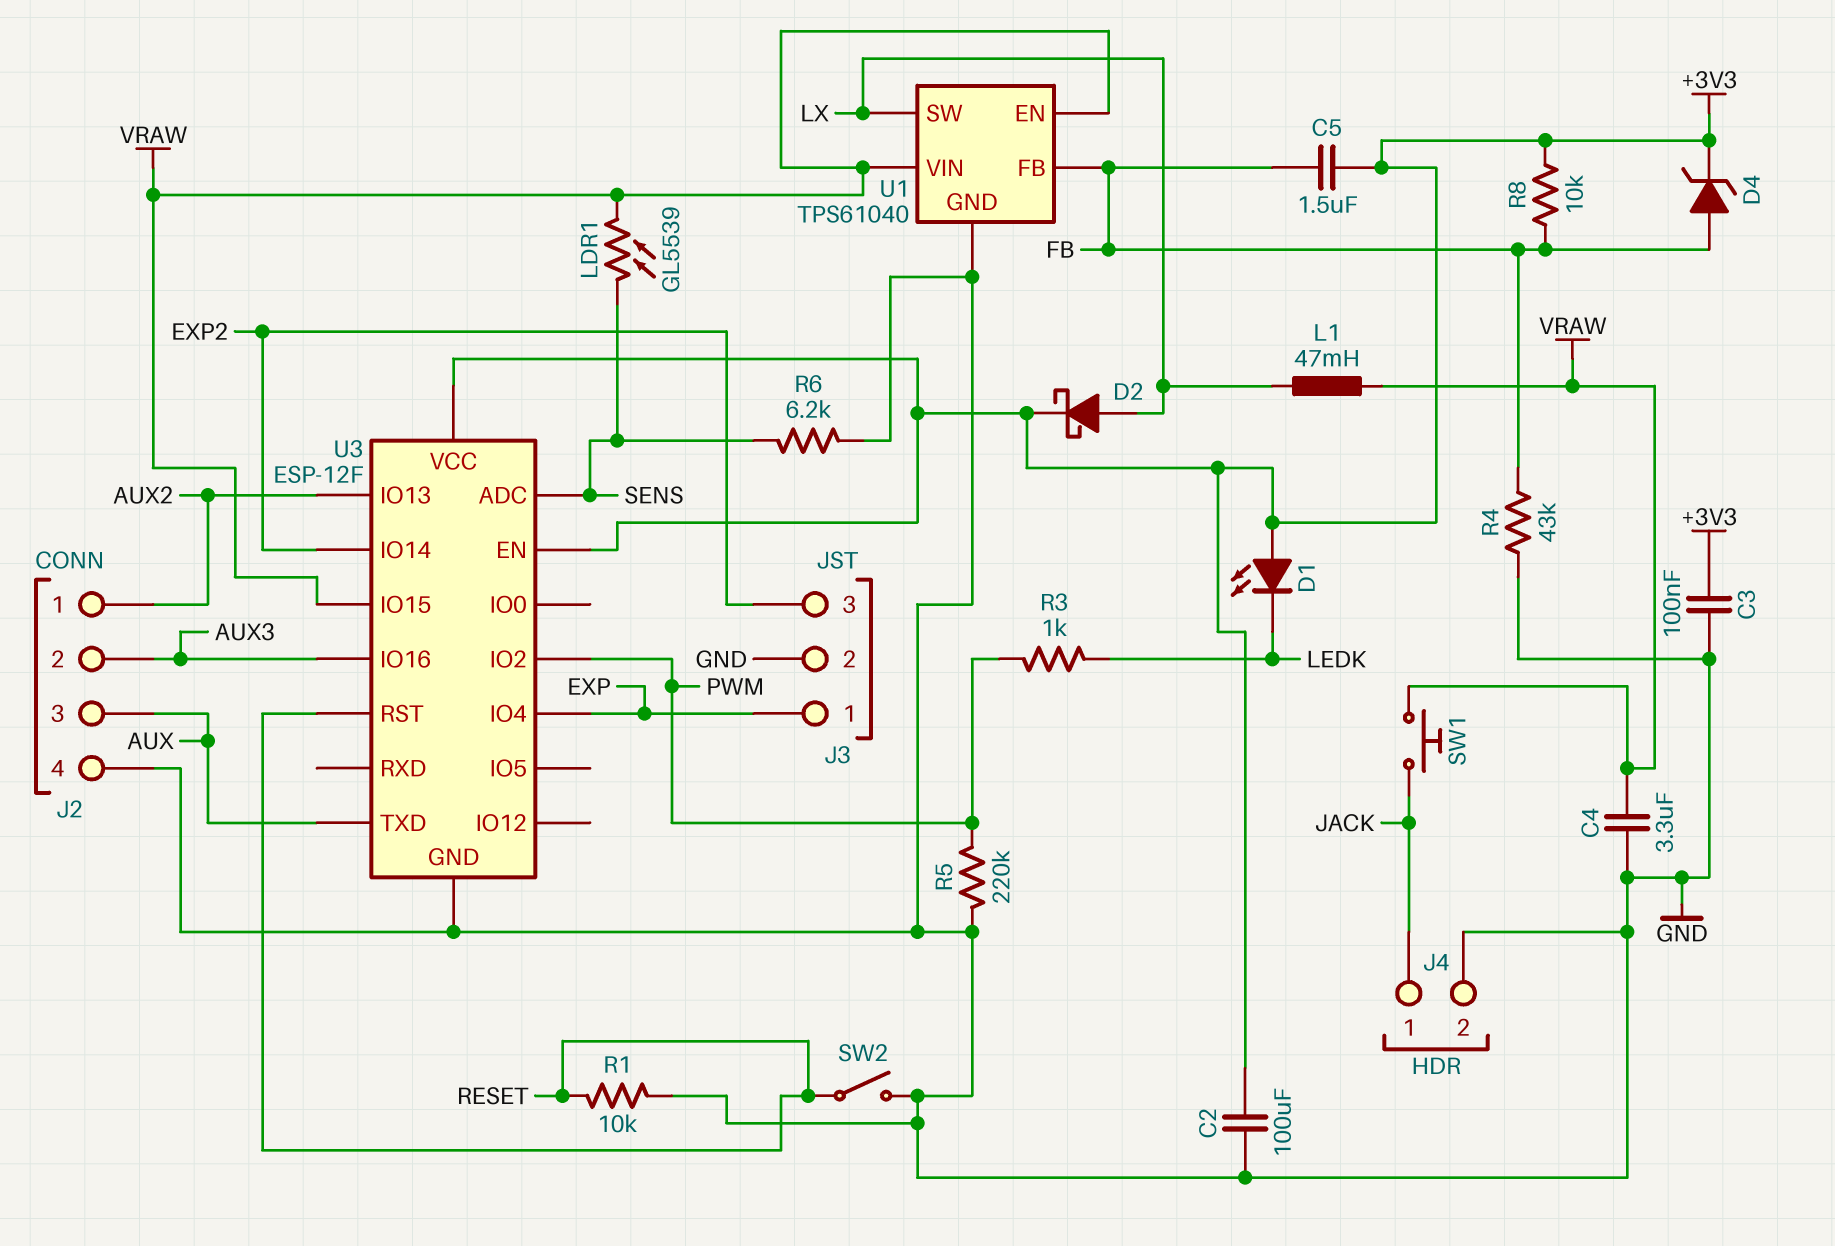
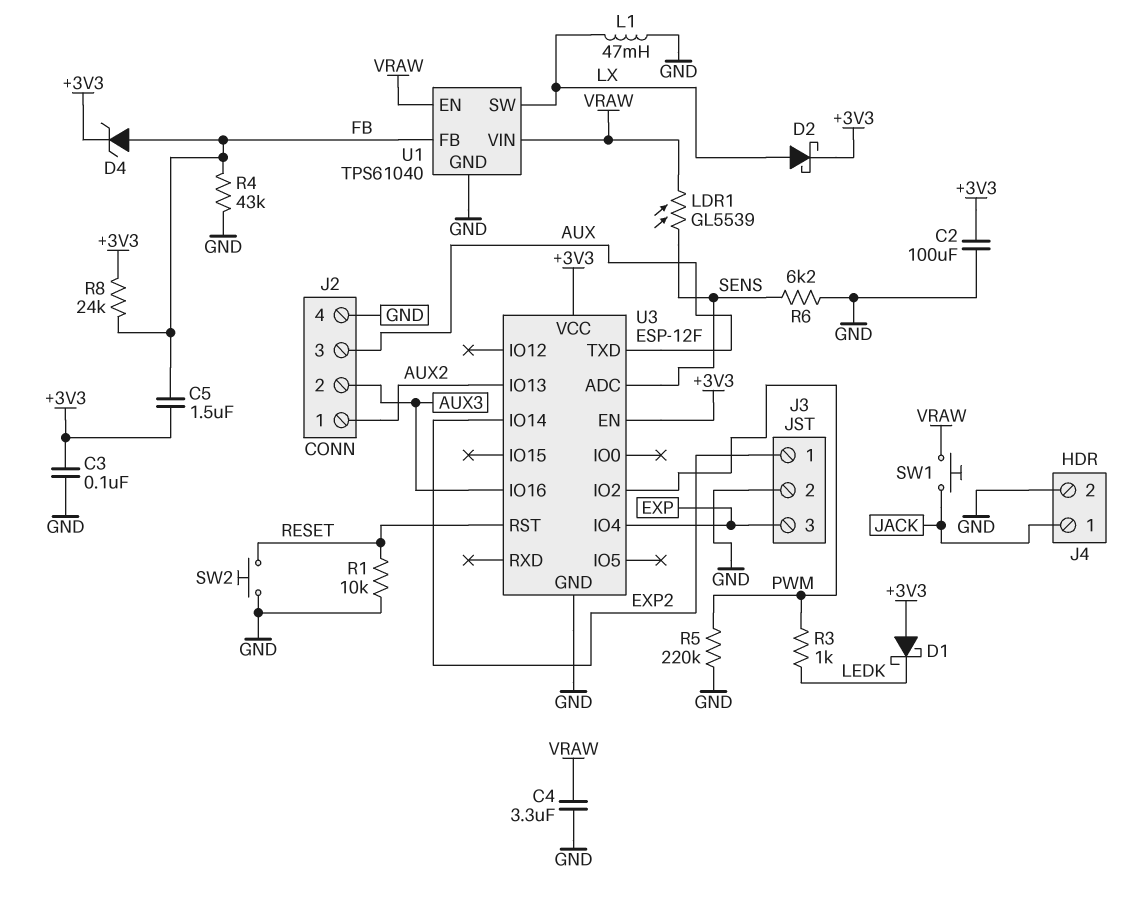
D1: LED (A +3V3, K LEDK) -> schottky (A +3V3, K LEDK)
J3 pin 1: EXP -> EXP2
J3 pin 3: EXP2 -> EXP
L1: 47mH (LX, VRAW) -> 47mH (GND, LX)
R8: 10k (+3V3, FB) -> 24k (+3V3, FB)
SW2: switch (GND, RESET) -> button (GND, RESET)
U3 pin IO15: VRAW -> none

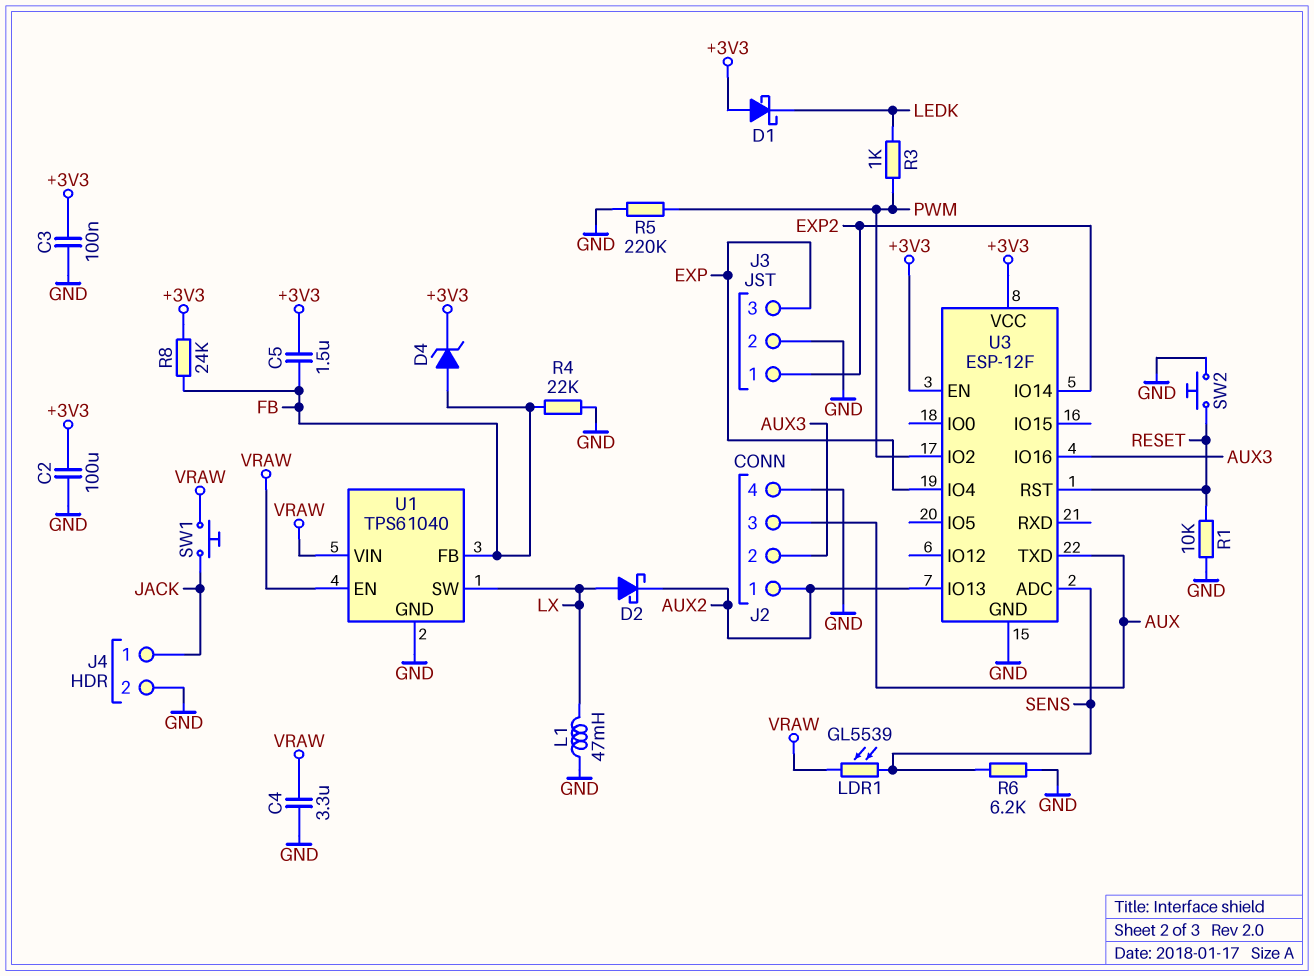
D2: schottky (A LX, K +3V3) -> schottky (A LX, K AUX2)
R4: 43k (FB, GND) -> 22k (FB, GND)

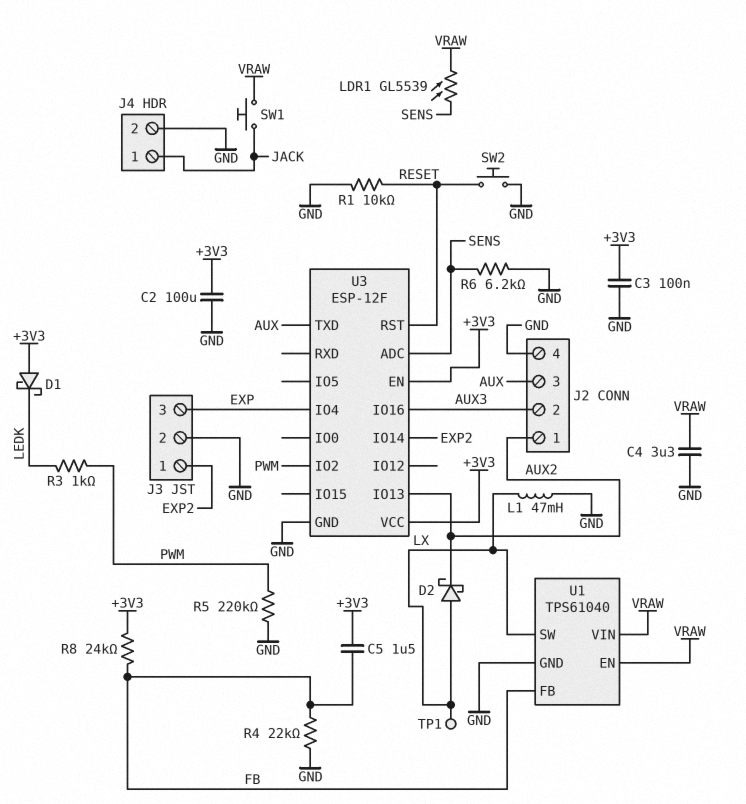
D4: zener (A FB, K +3V3) -> none
TP1: none -> test point (LX)

